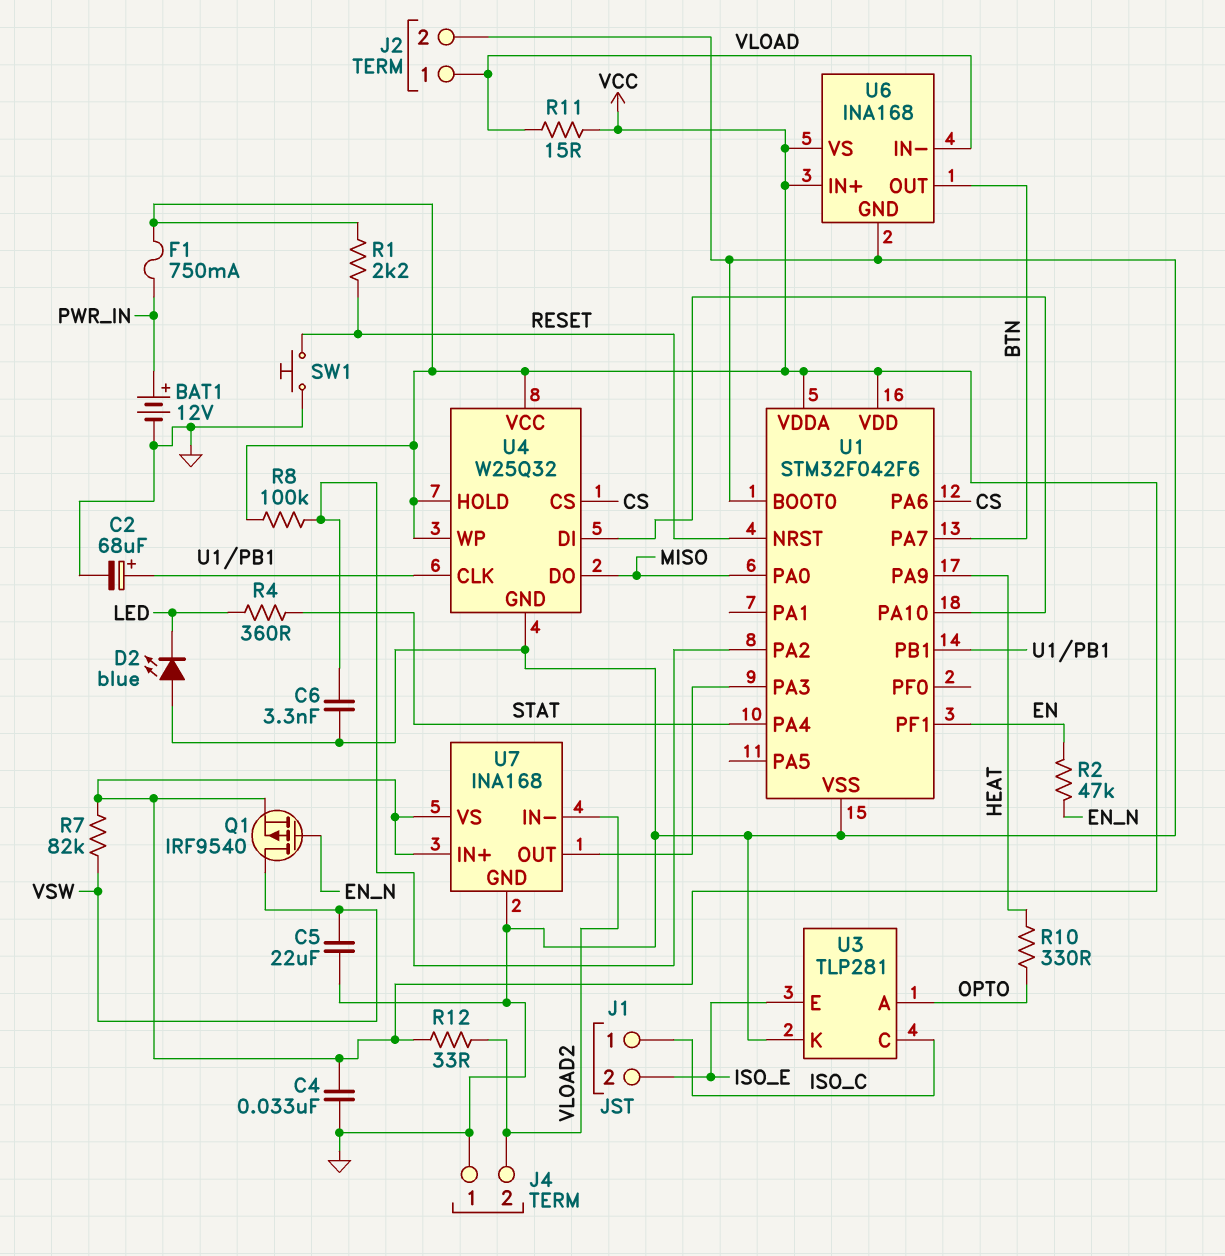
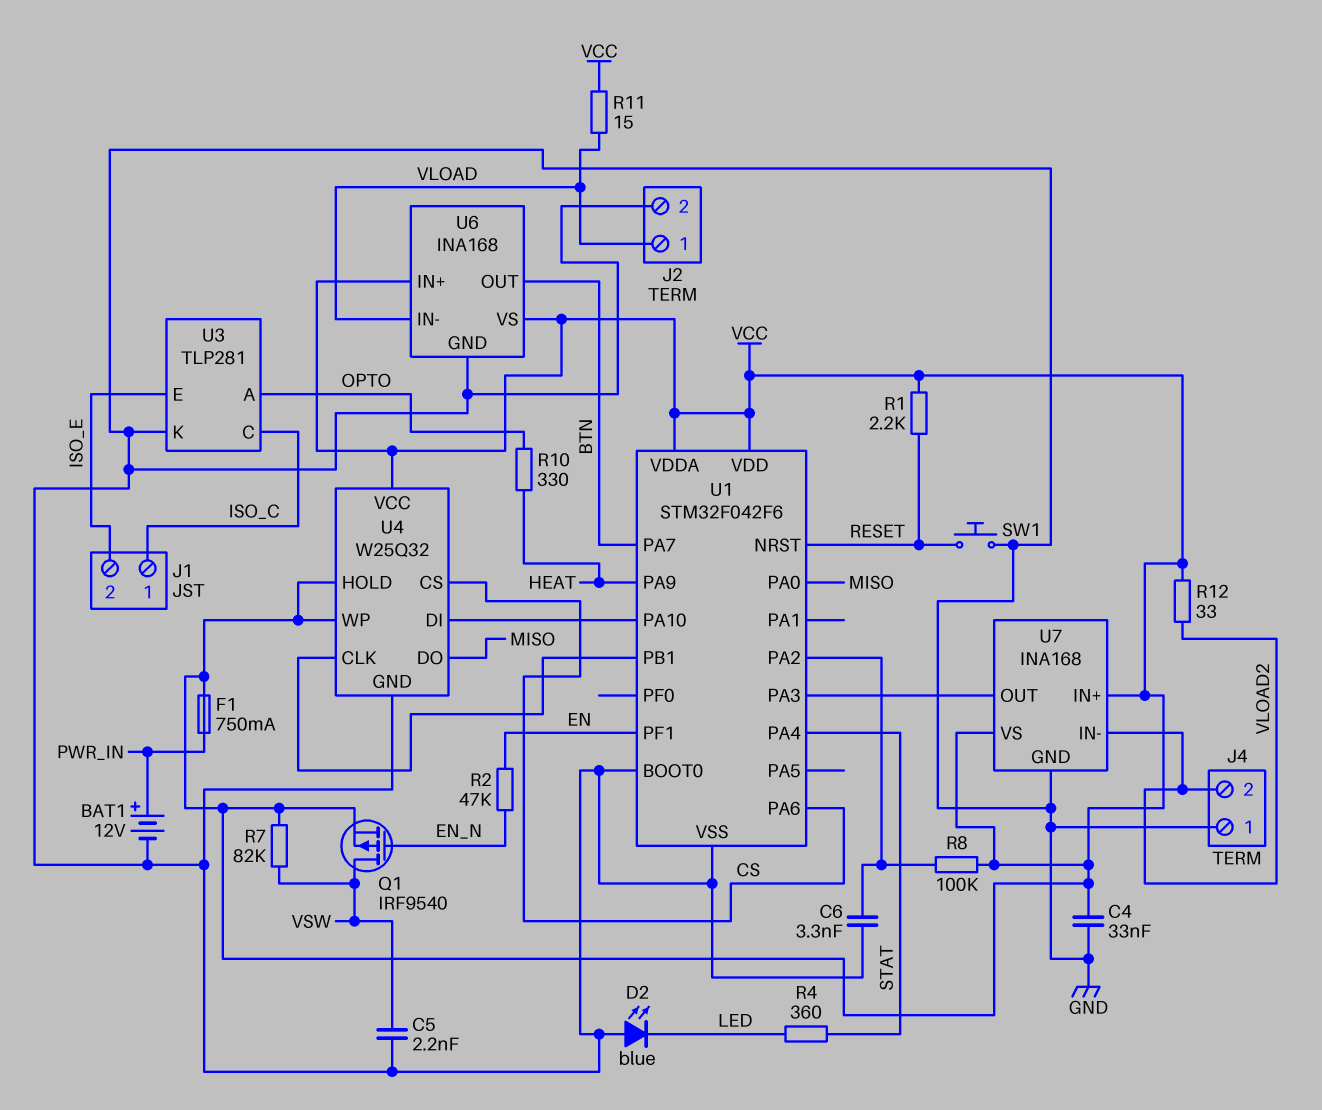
C2: 68uF (plus U1/PB1, minus GND) -> none
C5: 22uF (GND, VSW) -> 2.2nF (GND, VSW)

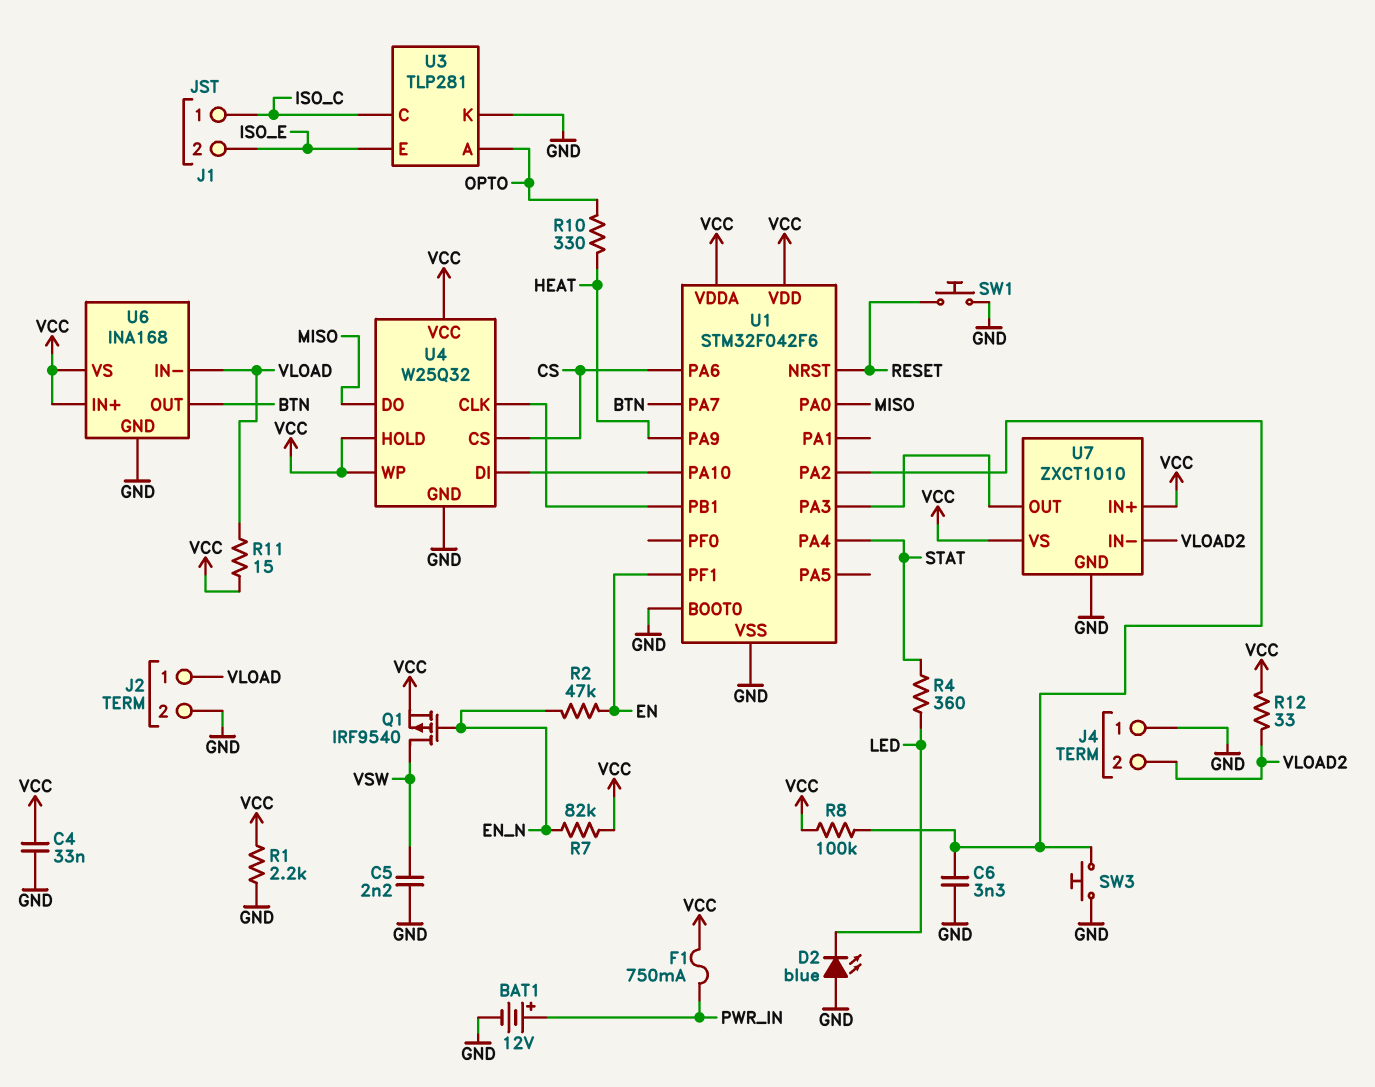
R1: 2.2k (RESET, VCC) -> 2.2k (GND, VCC)
R7: 82k (VCC, VSW) -> 82k (EN_N, VCC)
SW3: none -> button (GND, U1/PA2)
U7: INA168 -> ZXCT1010

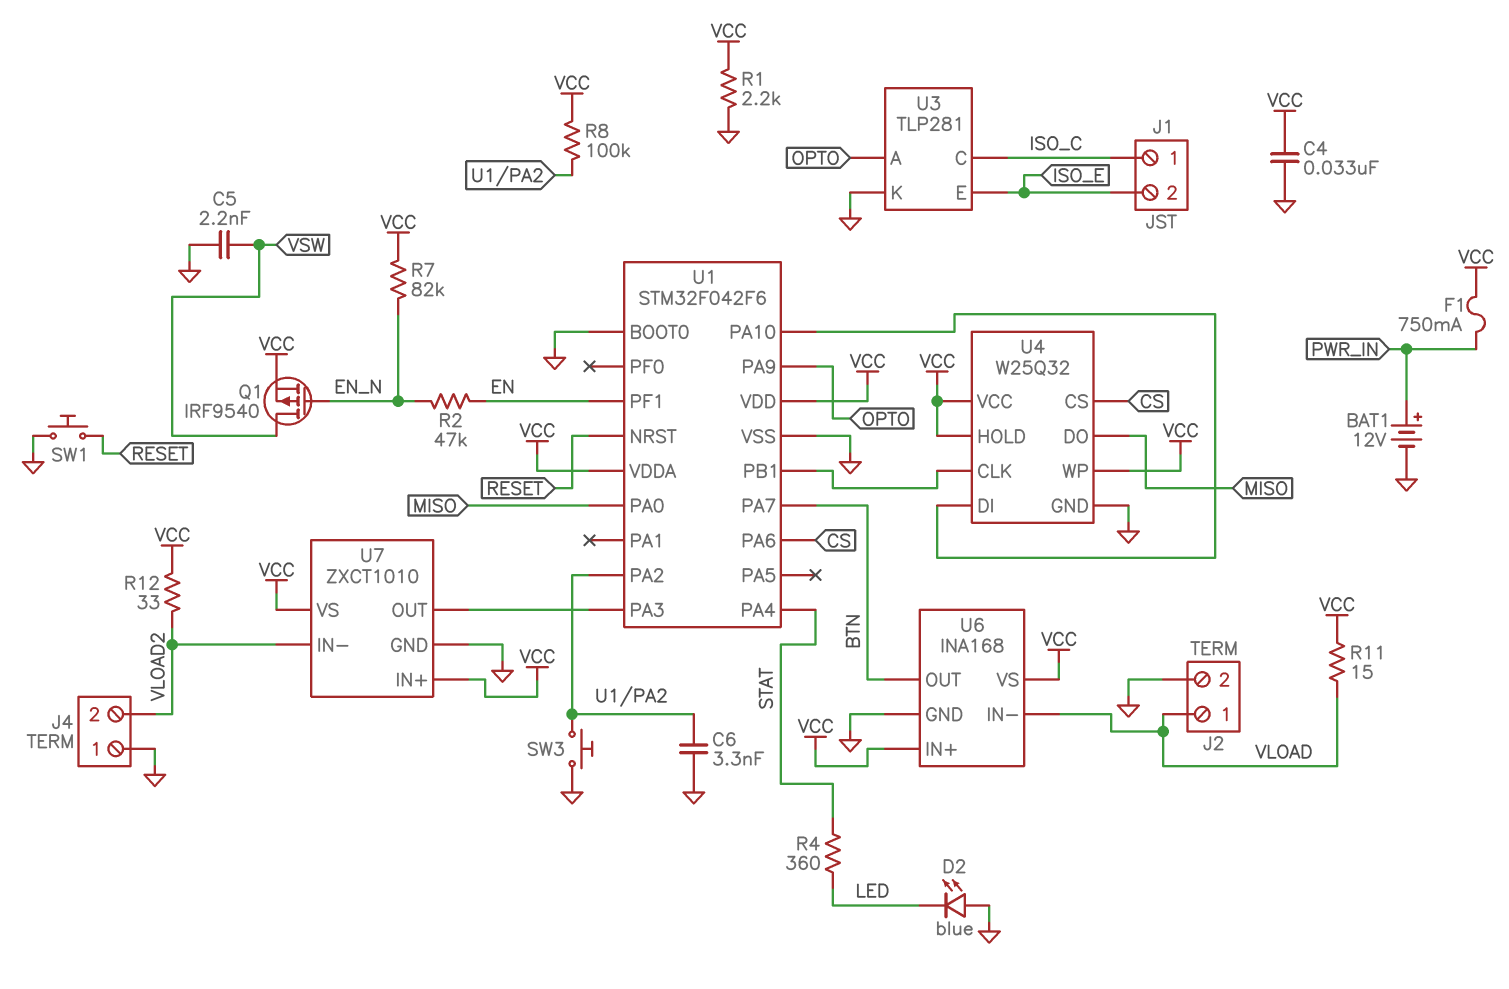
R10: 330 (HEAT, OPTO) -> none
U1 pin PA9: HEAT -> OPTO

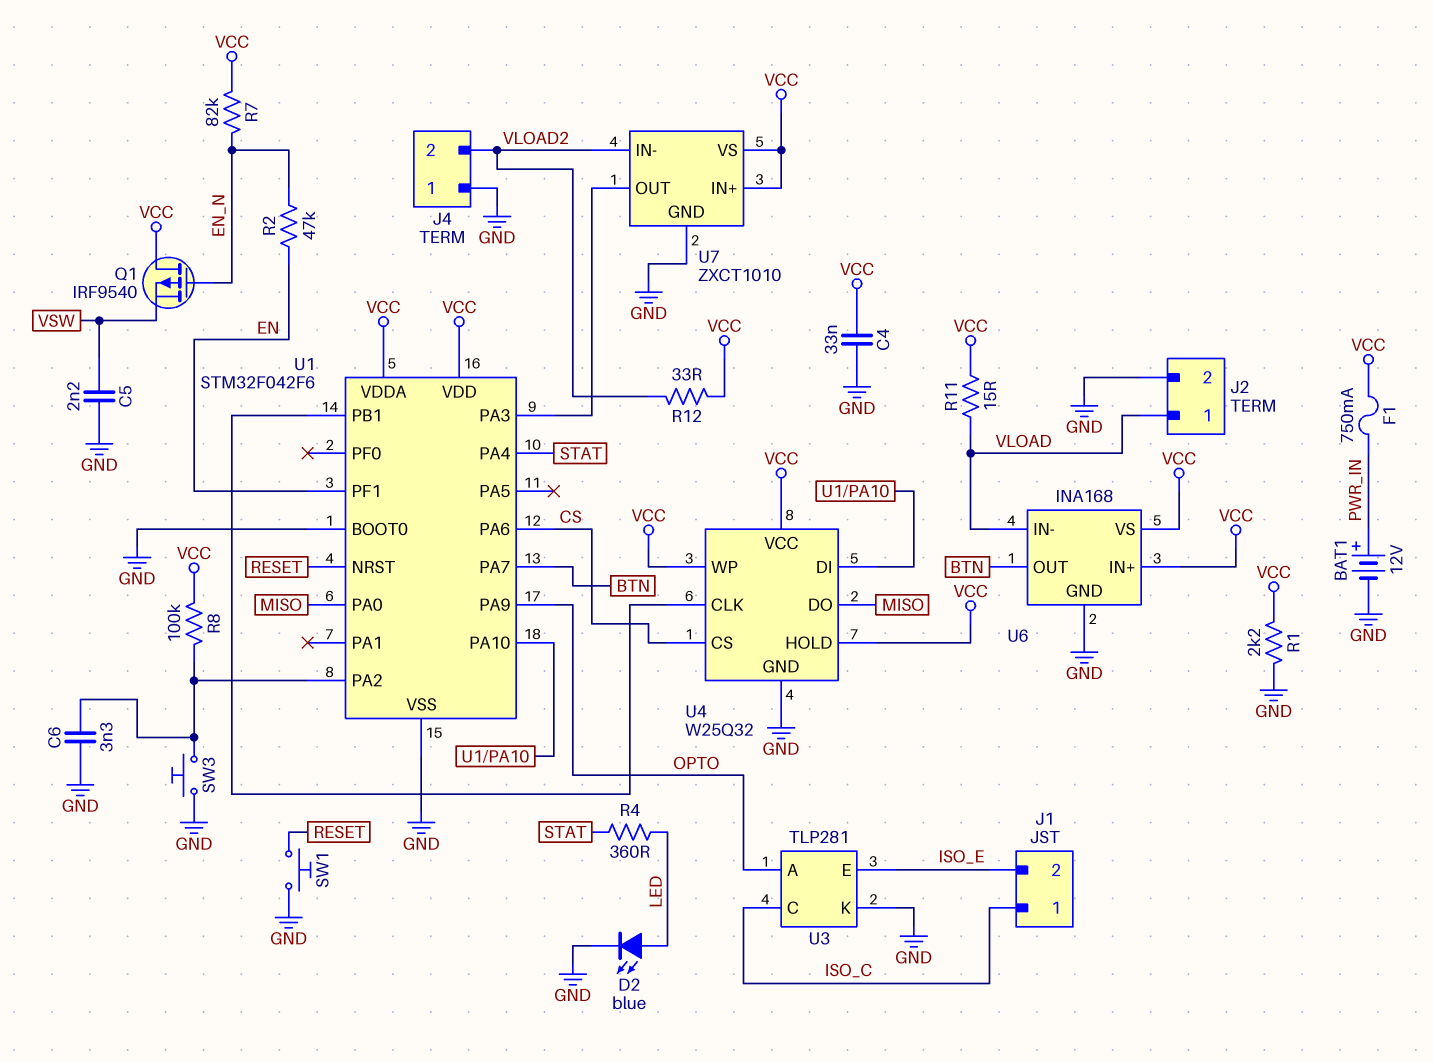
D2: LED blue (A GND, K LED) -> LED blue (A LED, K GND)
Q1: PMOS IRF9540 (G EN_N, D VSW, S VCC) -> PMOS IRF9540 (G EN_N, D VCC, S VSW)

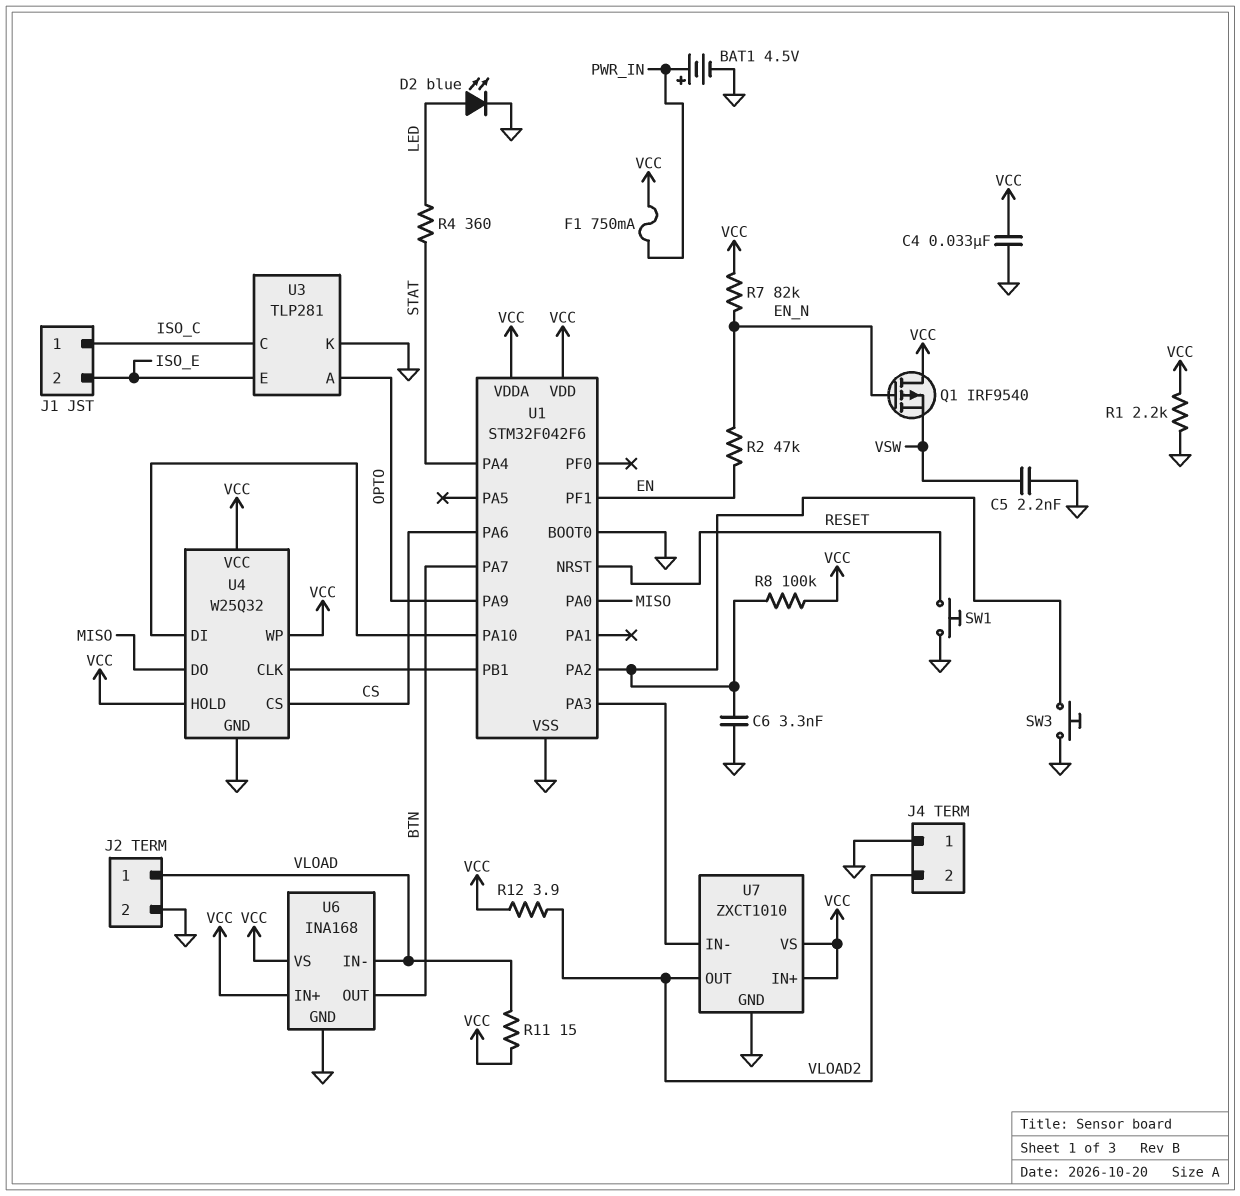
BAT1: 12V (plus PWR_IN, minus GND) -> 4.5V (plus PWR_IN, minus GND)
R12: 33 (VCC, VLOAD2) -> 3.9 (VCC, VLOAD2)
U7 pin IN-: VLOAD2 -> U1/PA3
U7 pin OUT: U1/PA3 -> VLOAD2

